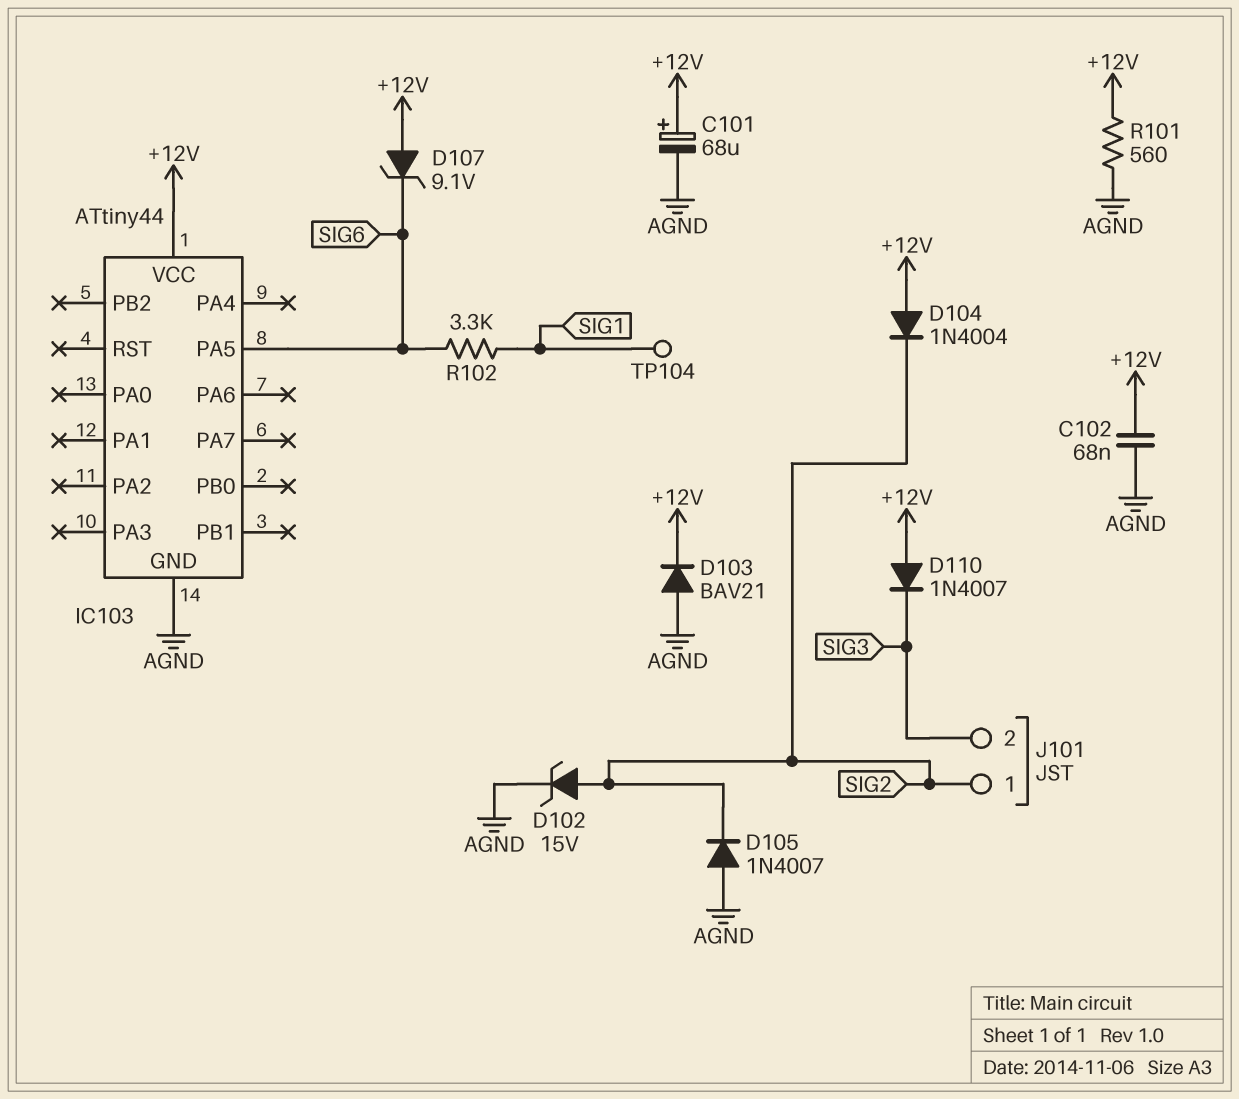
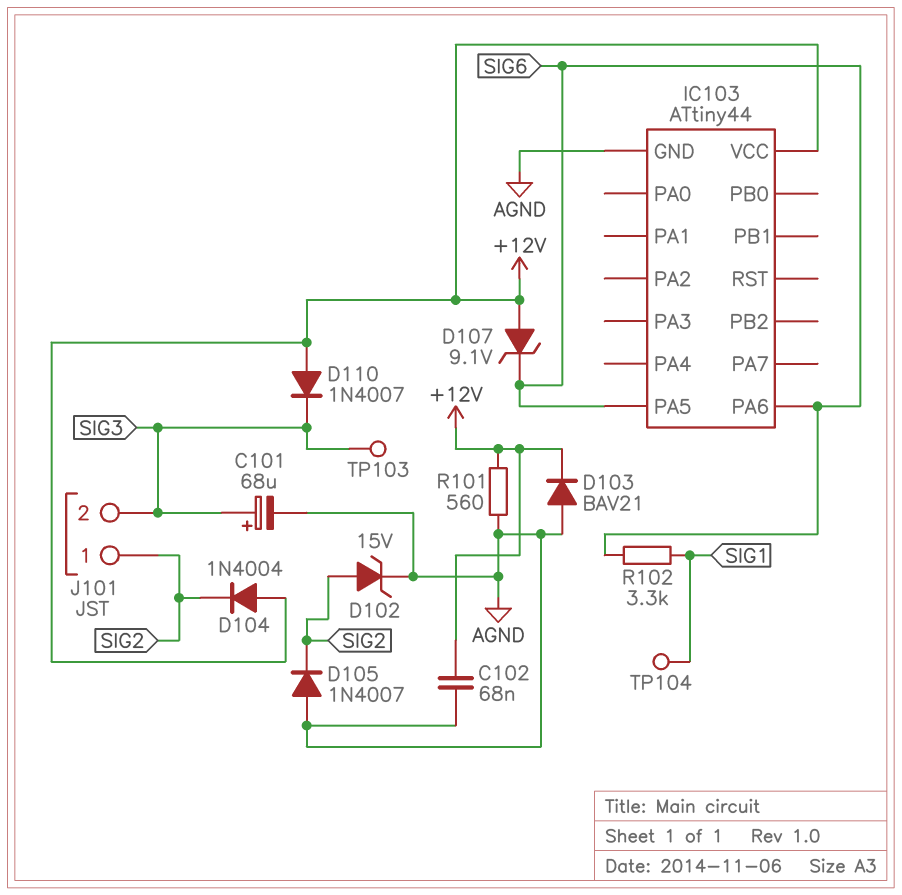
C101: 68uF (plus +12V, minus AGND) -> 68uF (plus SIG3, minus AGND)
IC103 pin PA6: none -> SIG6
TP103: none -> test point (SIG3)

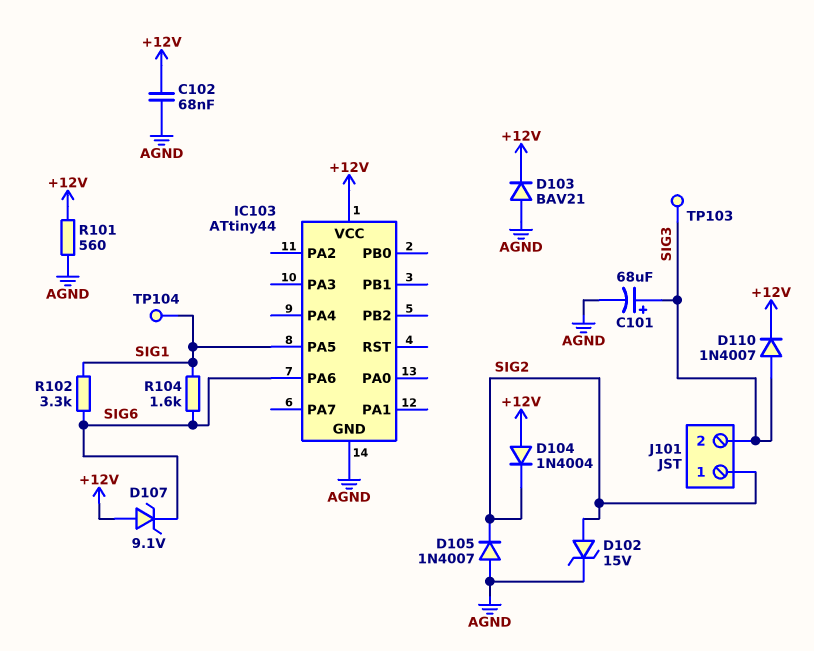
D110: diode 1N4007 (A +12V, K SIG3) -> diode 1N4007 (A SIG3, K +12V)
IC103 pin PA5: SIG6 -> SIG1
R104: none -> 1.6k (SIG1, SIG6)

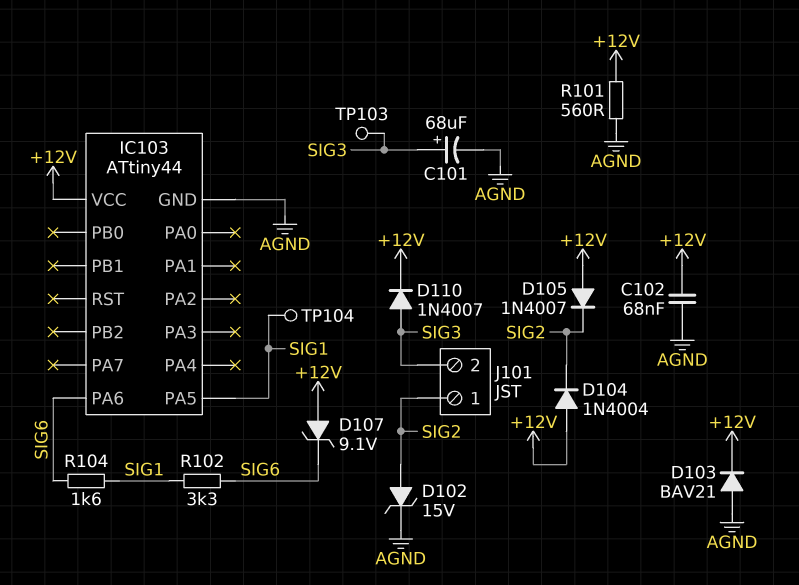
D105: diode 1N4007 (A AGND, K SIG2) -> diode 1N4007 (A +12V, K SIG2)

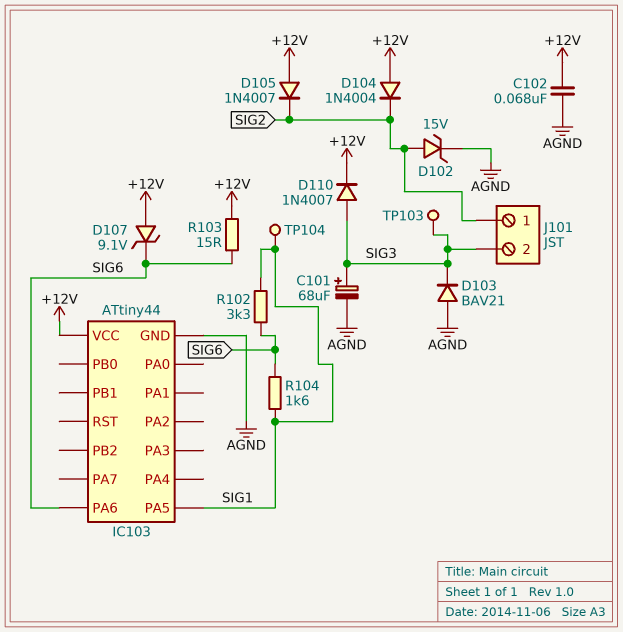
D103: diode BAV21 (A AGND, K +12V) -> diode BAV21 (A AGND, K SIG3)
R101: 560 (+12V, AGND) -> none
R103: none -> 15 (+12V, SIG6)

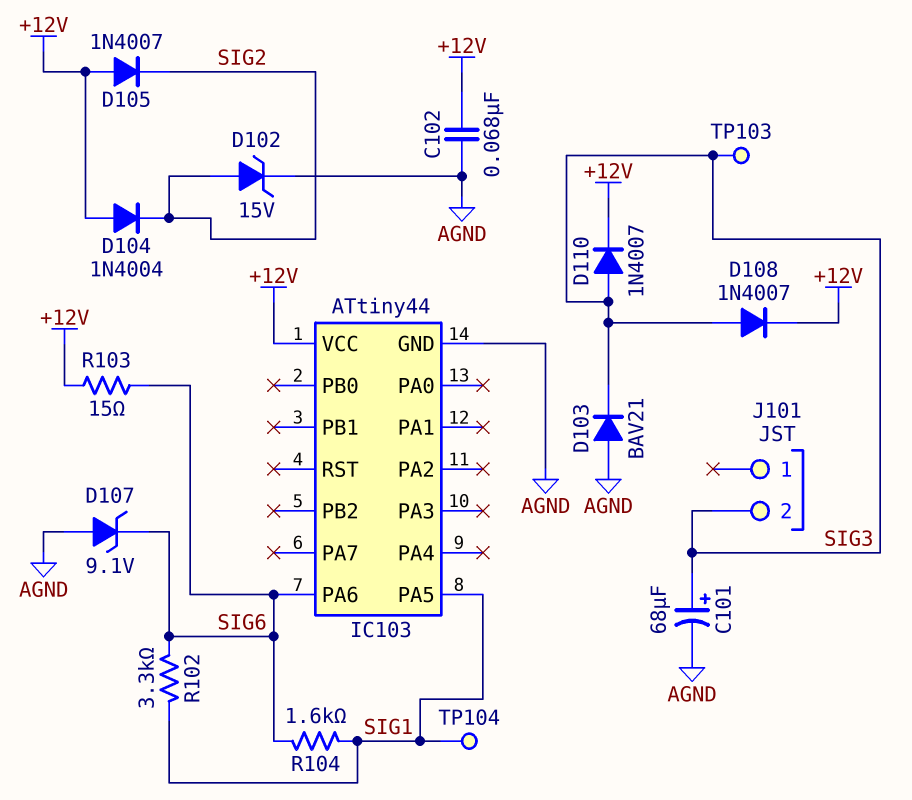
D107: zener 9.1V (A +12V, K SIG6) -> zener 9.1V (A AGND, K SIG6)
D108: none -> diode 1N4007 (A SIG3, K +12V)
J101 pin 1: SIG2 -> none

